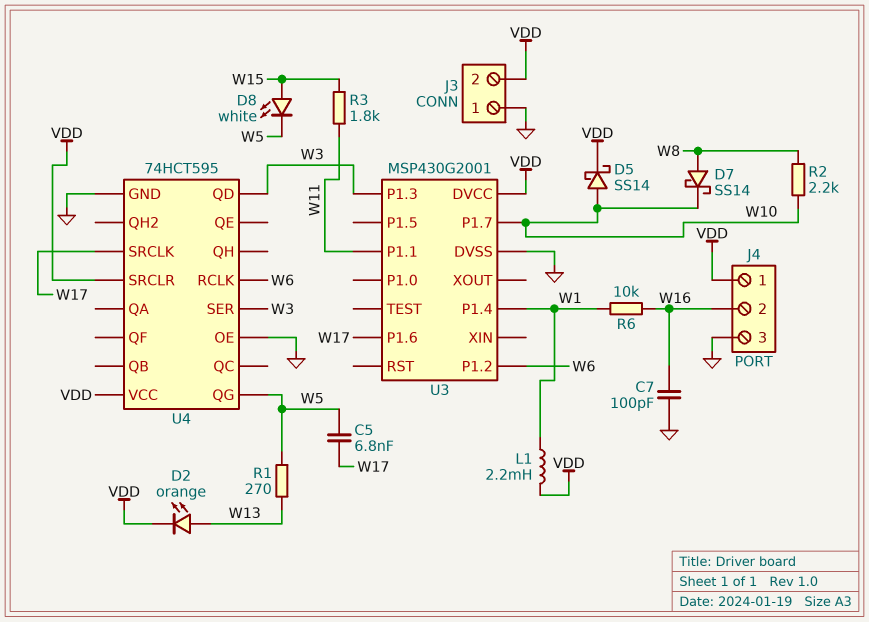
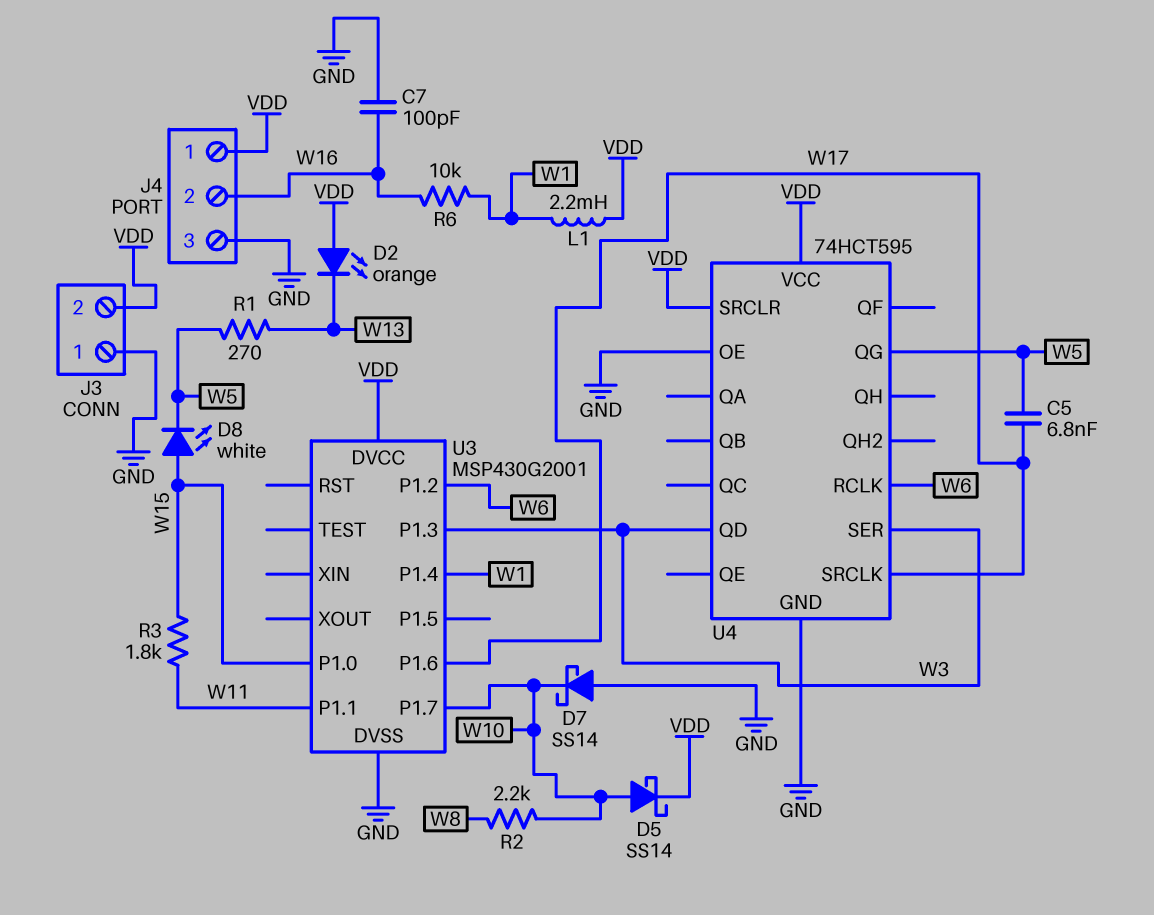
D2: LED orange (A W13, K VDD) -> LED orange (A VDD, K W13)
D7: schottky SS14 (A W8, K W10) -> schottky SS14 (A GND, K W10)
U3 pin P1.0: none -> W15

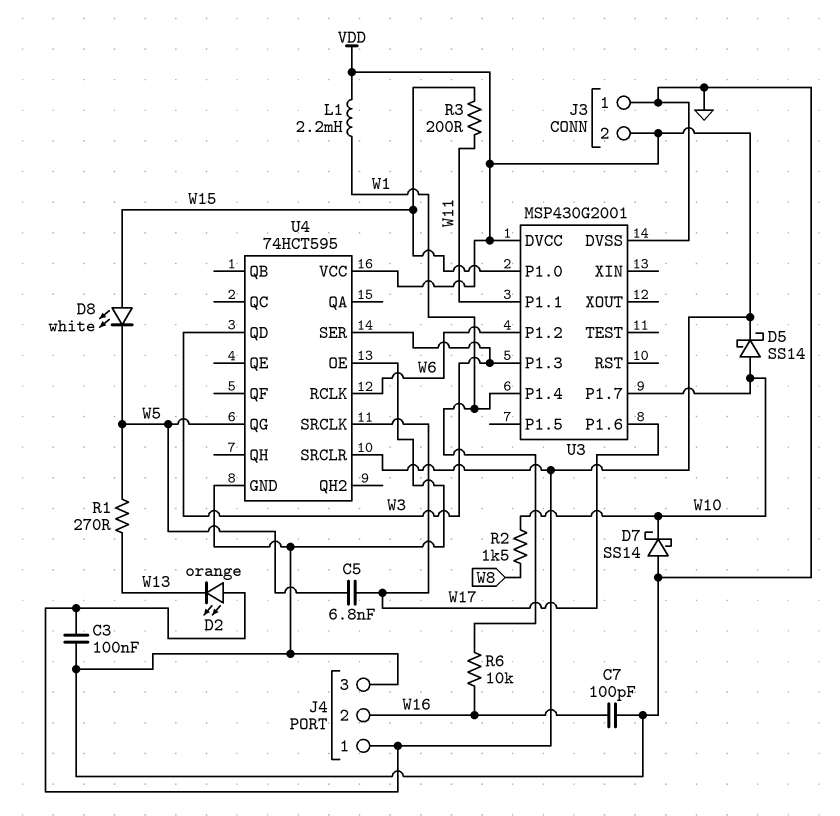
C3: none -> 100nF (GND, VDD)
R2: 2.2k (W8, W10) -> 1.5k (W8, W10)
R3: 1.8k (W11, W15) -> 200 (W11, W15)

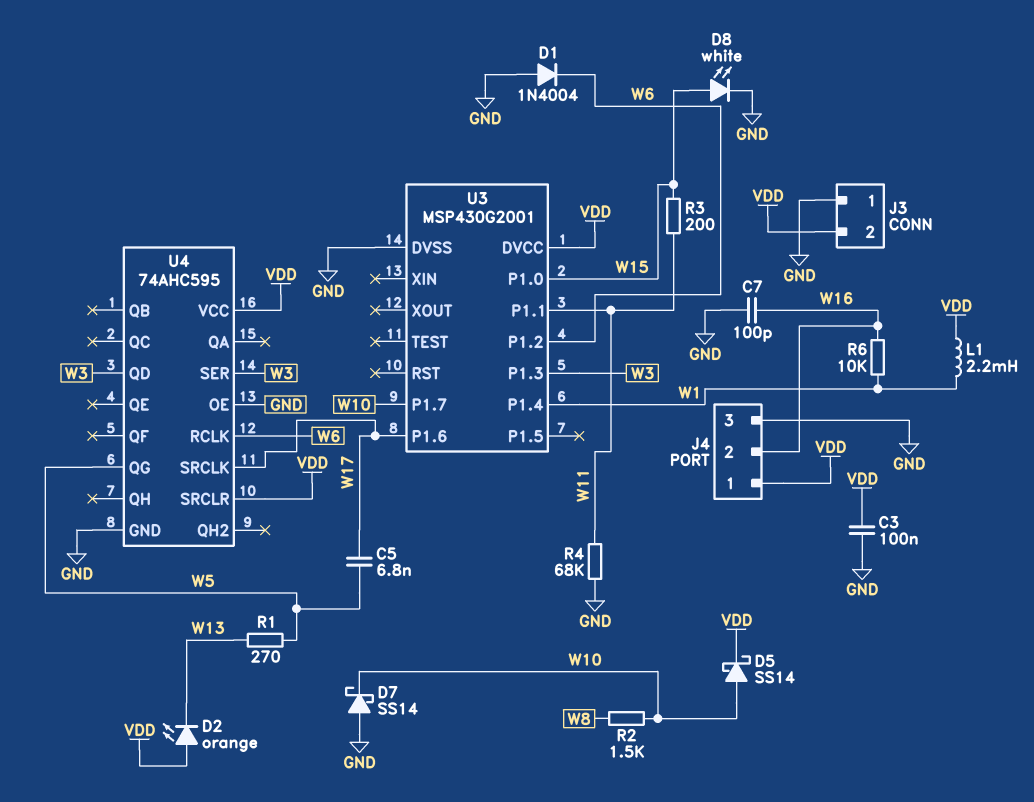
D1: none -> diode 1N4004 (A GND, K W6)
D8: LED white (A W15, K W5) -> LED white (A W15, K GND)
R4: none -> 68k (GND, W11)
U4: 74HCT595 -> 74AHC595

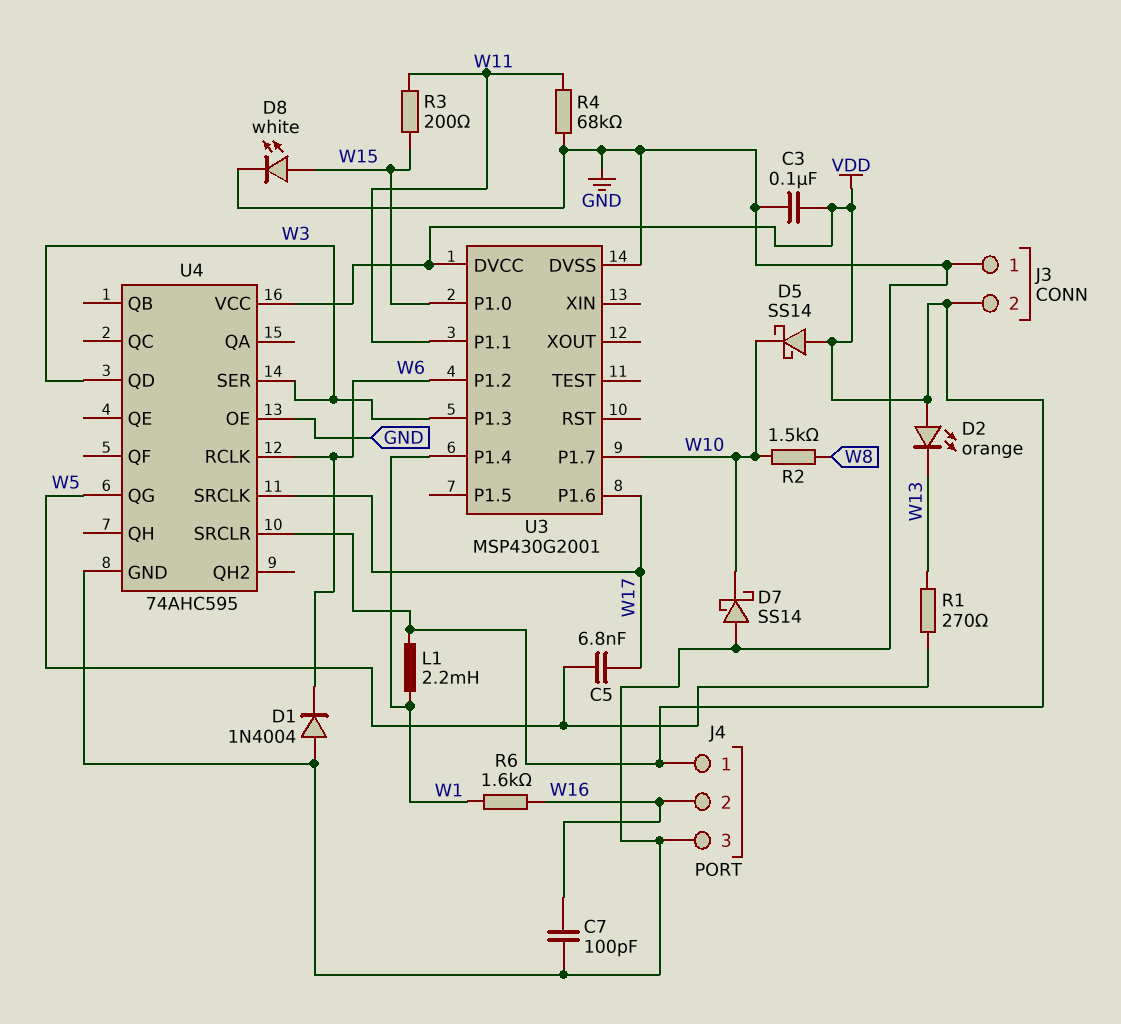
D5: schottky SS14 (A W10, K VDD) -> schottky SS14 (A VDD, K W10)
R6: 10k (W1, W16) -> 1.6k (W1, W16)

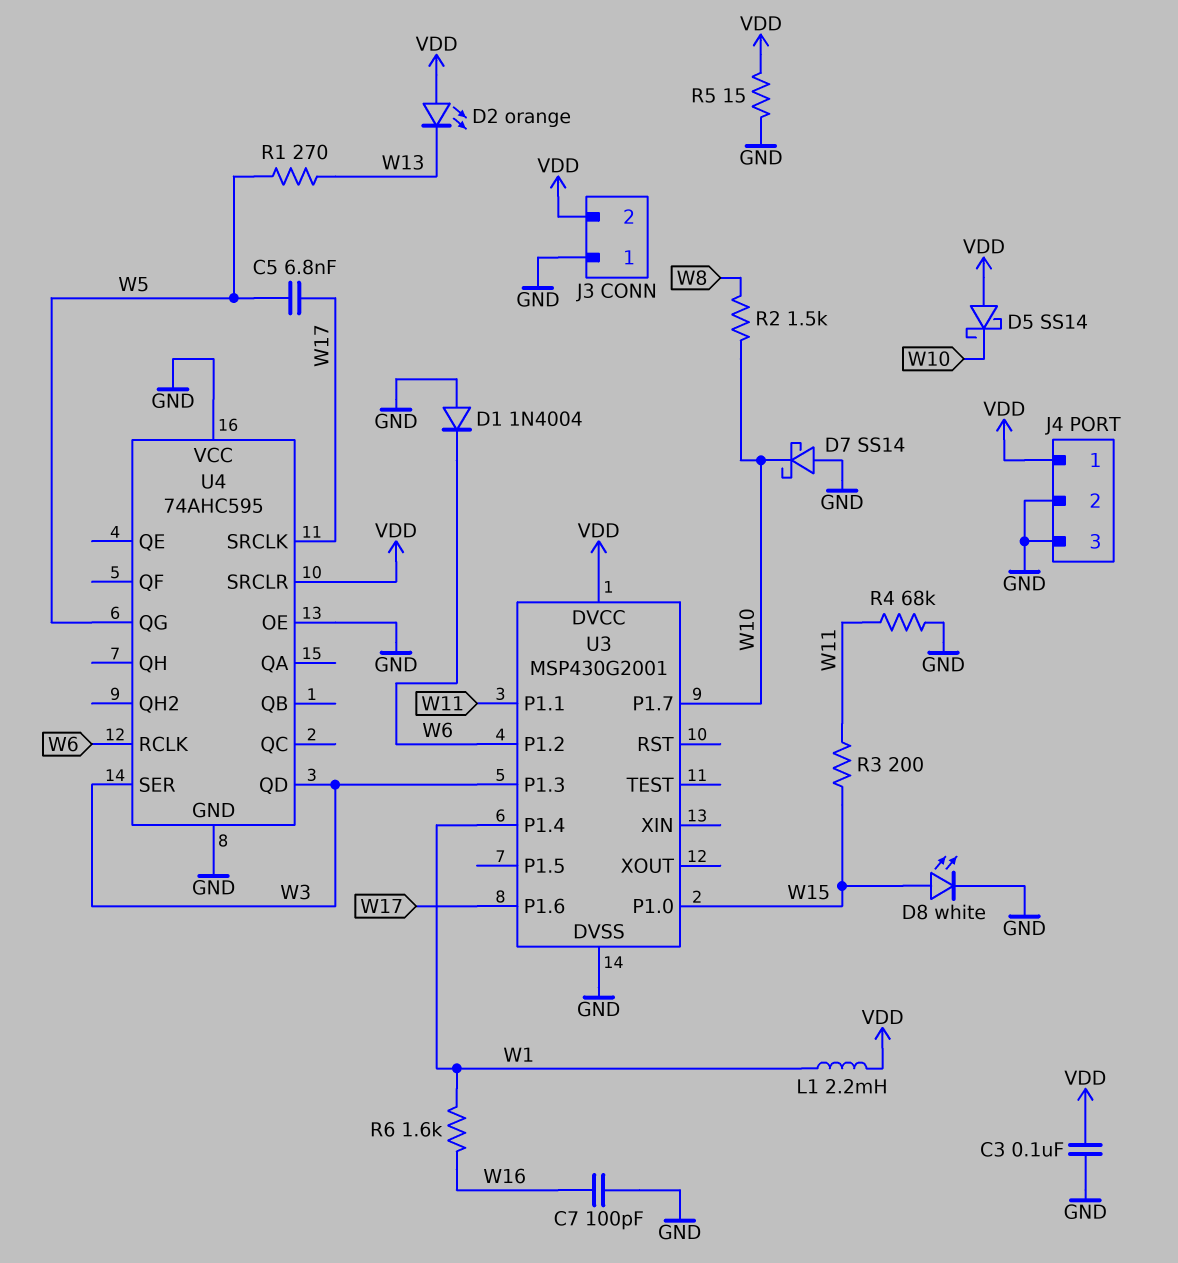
J4 pin 2: W16 -> GND
R5: none -> 15 (GND, VDD)
U4 pin VCC: VDD -> GND

